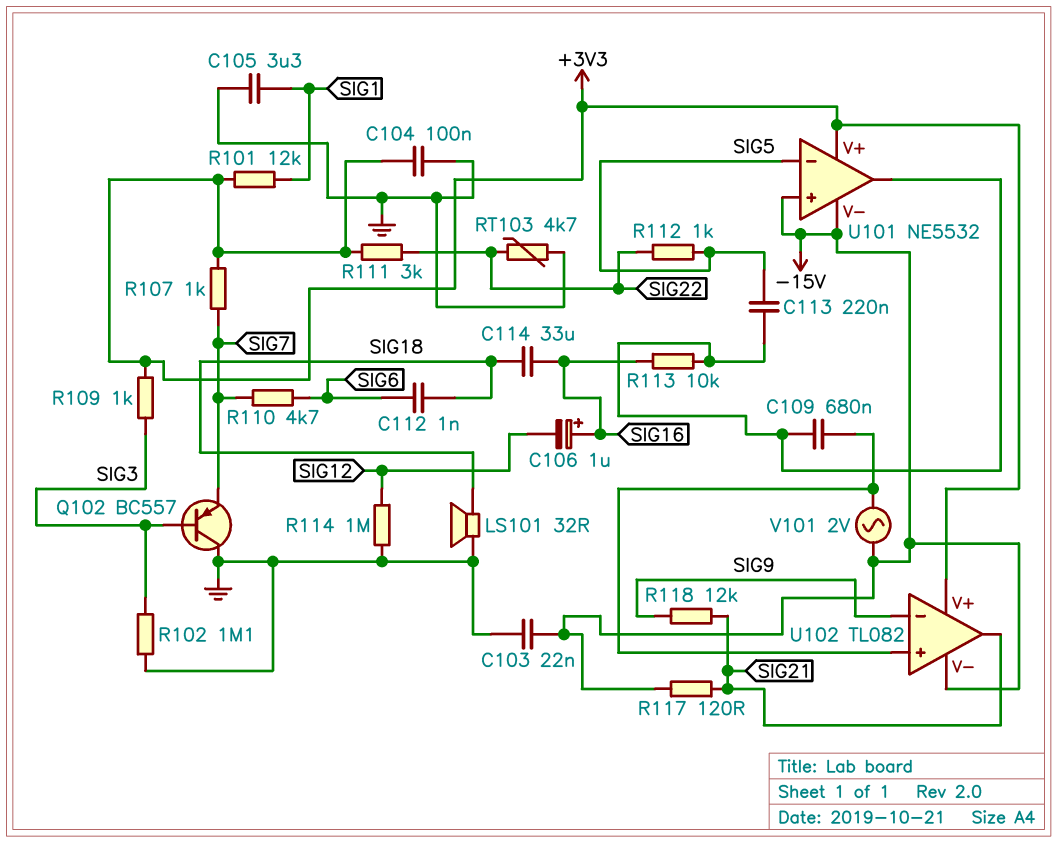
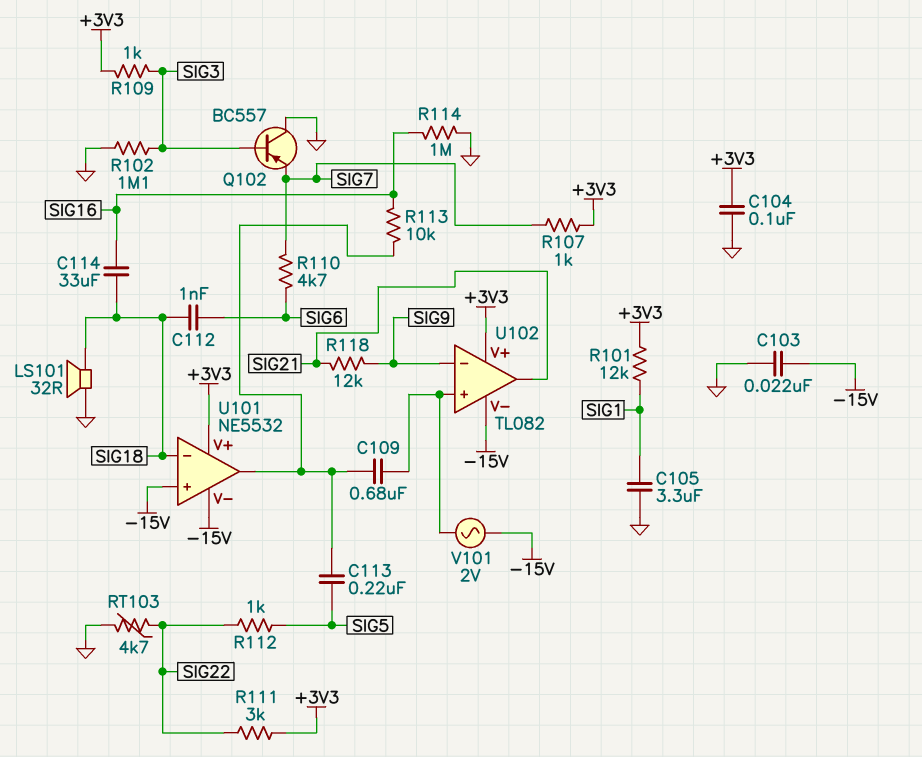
C106: 1uF (plus SIG16, minus SIG12) -> none
R114: 1M (GND, SIG12) -> 1M (GND, SIG16)
R117: 120 (-15V, SIG21) -> none
U101 pin in-: SIG5 -> SIG18

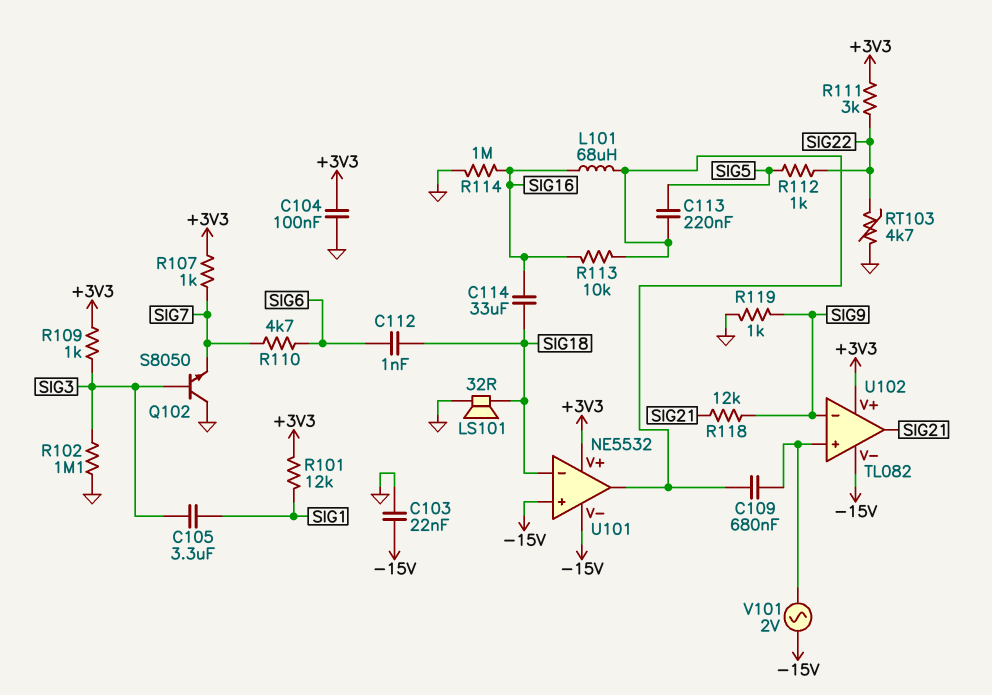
C105: 3.3uF (GND, SIG1) -> 3.3uF (SIG1, SIG3)
L101: none -> 68uH (SIG16, U101/out)
Q102: PNP BC557 (B SIG3, C GND, E SIG7) -> NPN S8050 (B SIG3, C GND, E SIG7)
R119: none -> 1k (GND, SIG9)

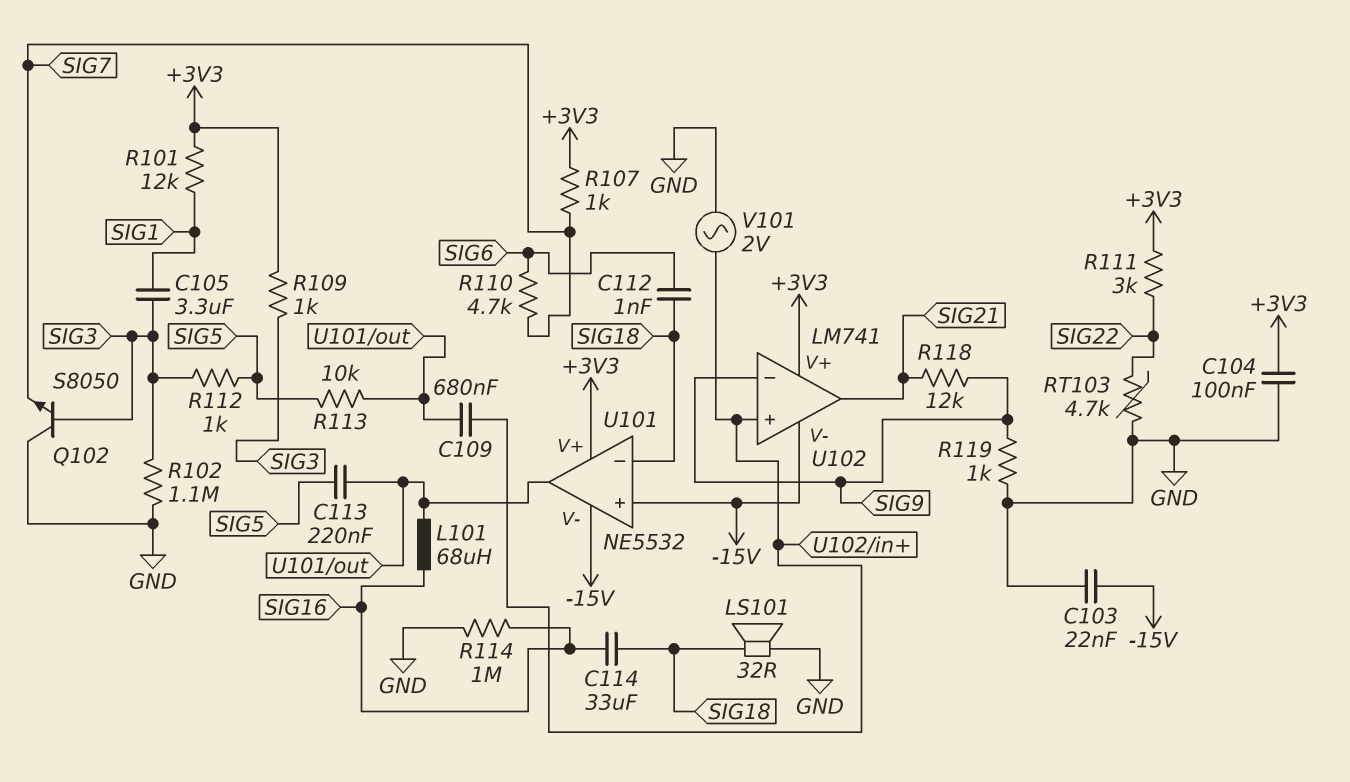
R112: 1k (SIG5, SIG22) -> 1k (SIG3, SIG5)
R113: 10k (SIG16, U101/out) -> 10k (SIG5, U101/out)
U102: TL082 -> LM741
V101: AC 2V (-15V, U102/in+) -> AC 2V (GND, U102/in+)

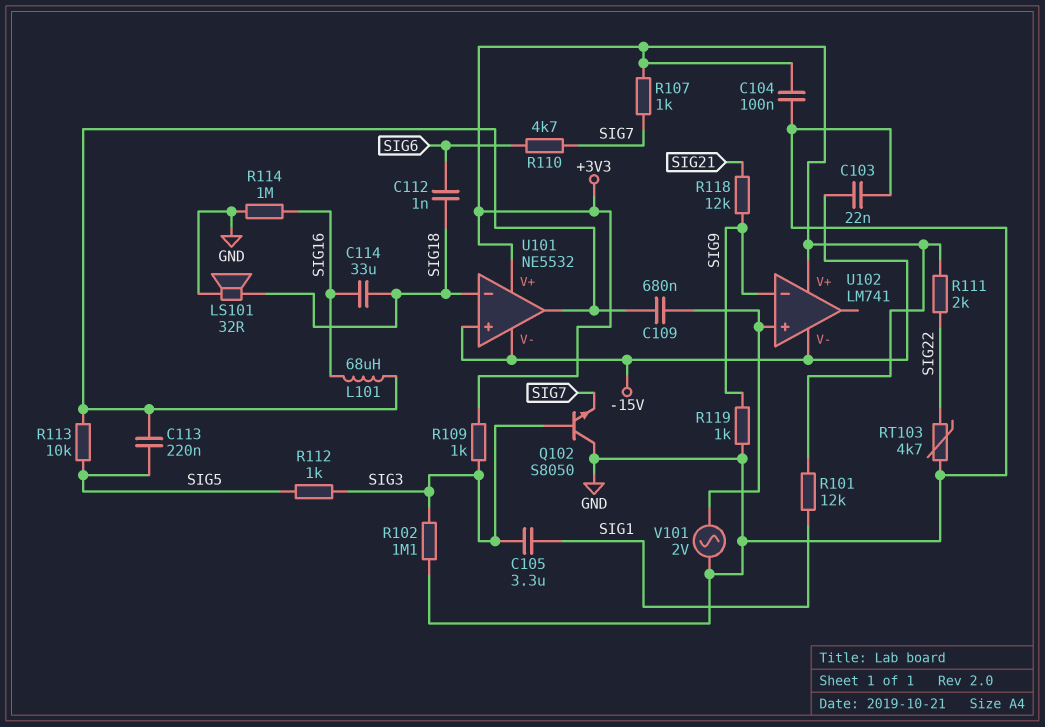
R111: 3k (+3V3, SIG22) -> 2k (+3V3, SIG22)
U102 pin out: SIG21 -> none

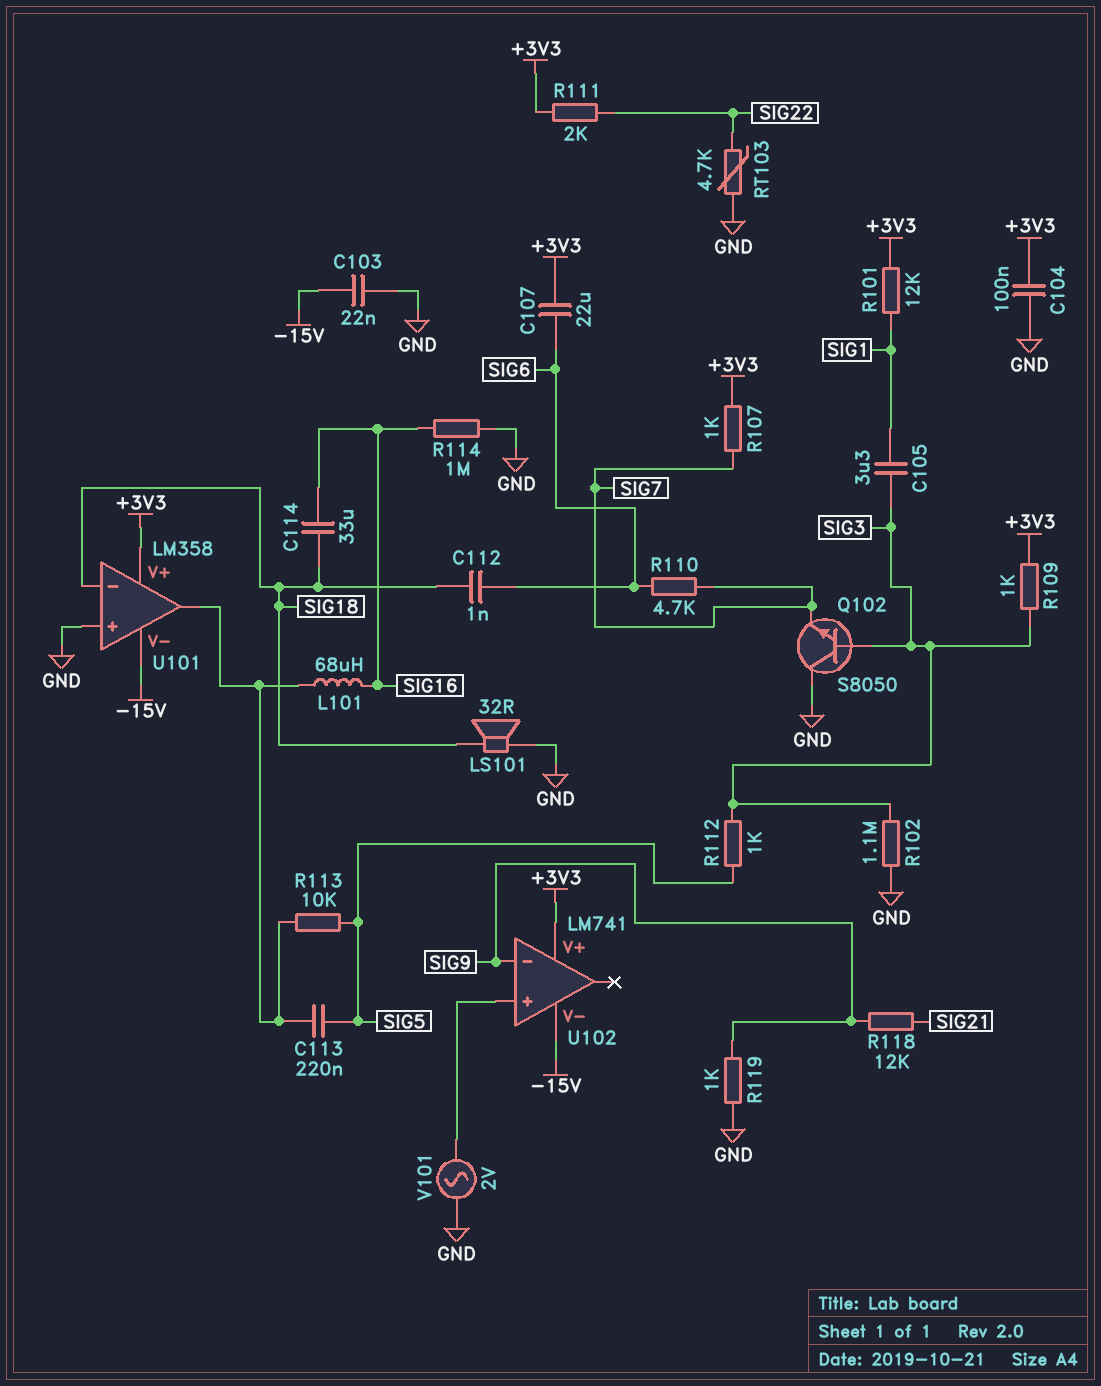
C107: none -> 22uF (+3V3, SIG6)
C109: 680nF (U101/out, U102/in+) -> none
U101: NE5532 -> LM358
U101 pin in+: -15V -> GND

